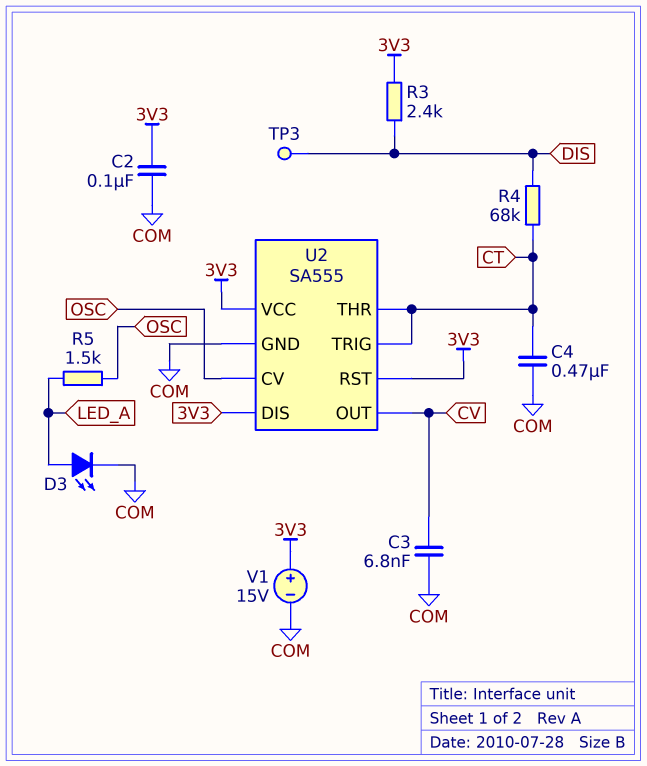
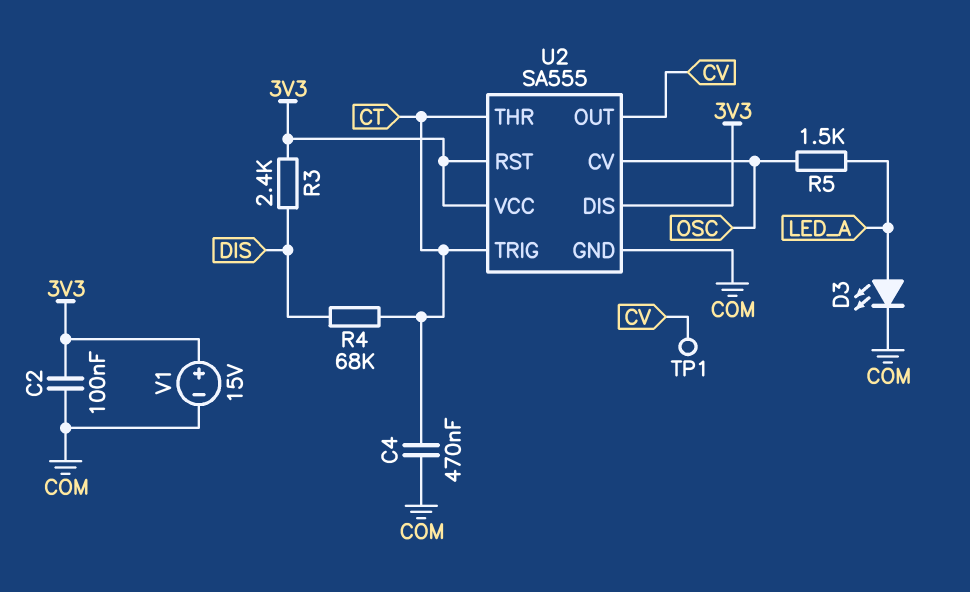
C3: 6.8nF (COM, CV) -> none
TP1: none -> test point (CV)
TP3: test point (DIS) -> none

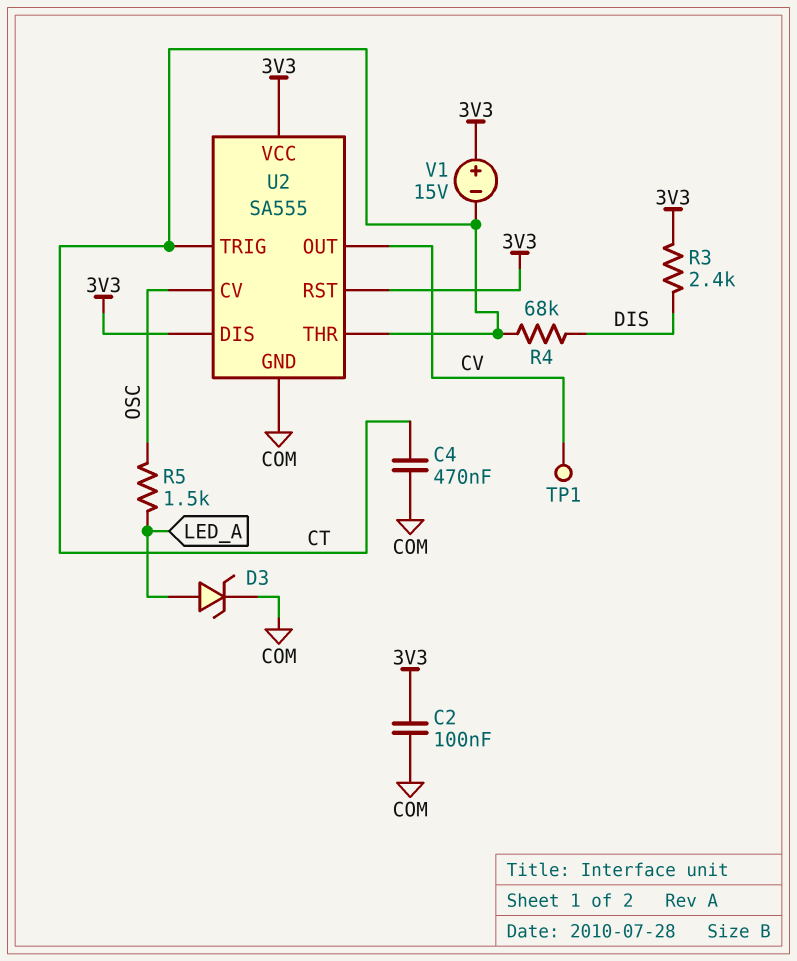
D3: LED (A LED_A, K COM) -> zener (A LED_A, K COM)
V1: 15V (plus 3V3, minus COM) -> 15V (plus 3V3, minus CT)

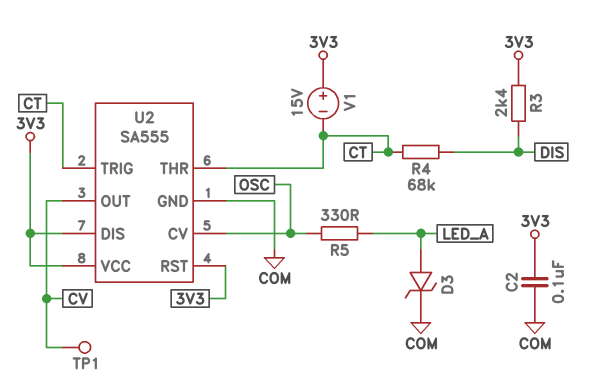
C4: 470nF (COM, CT) -> none
R5: 1.5k (LED_A, OSC) -> 330 (LED_A, OSC)

